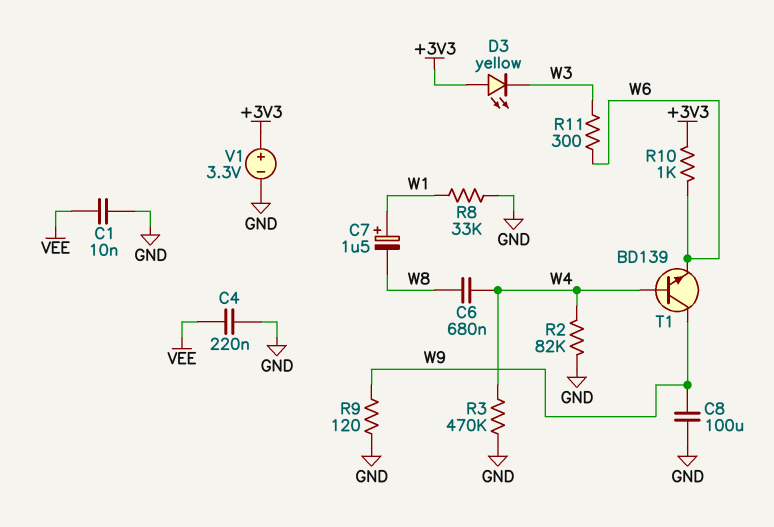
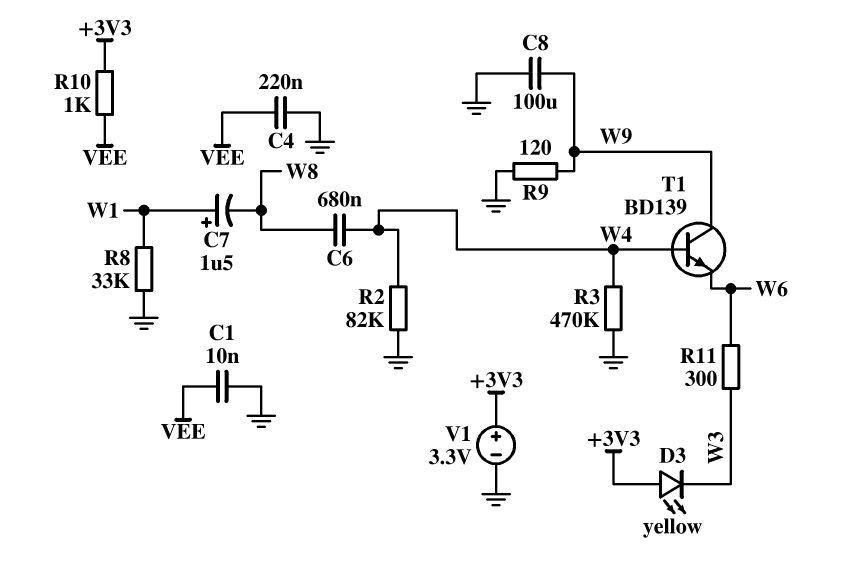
R10: 1k (+3V3, W6) -> 1k (+3V3, VEE)

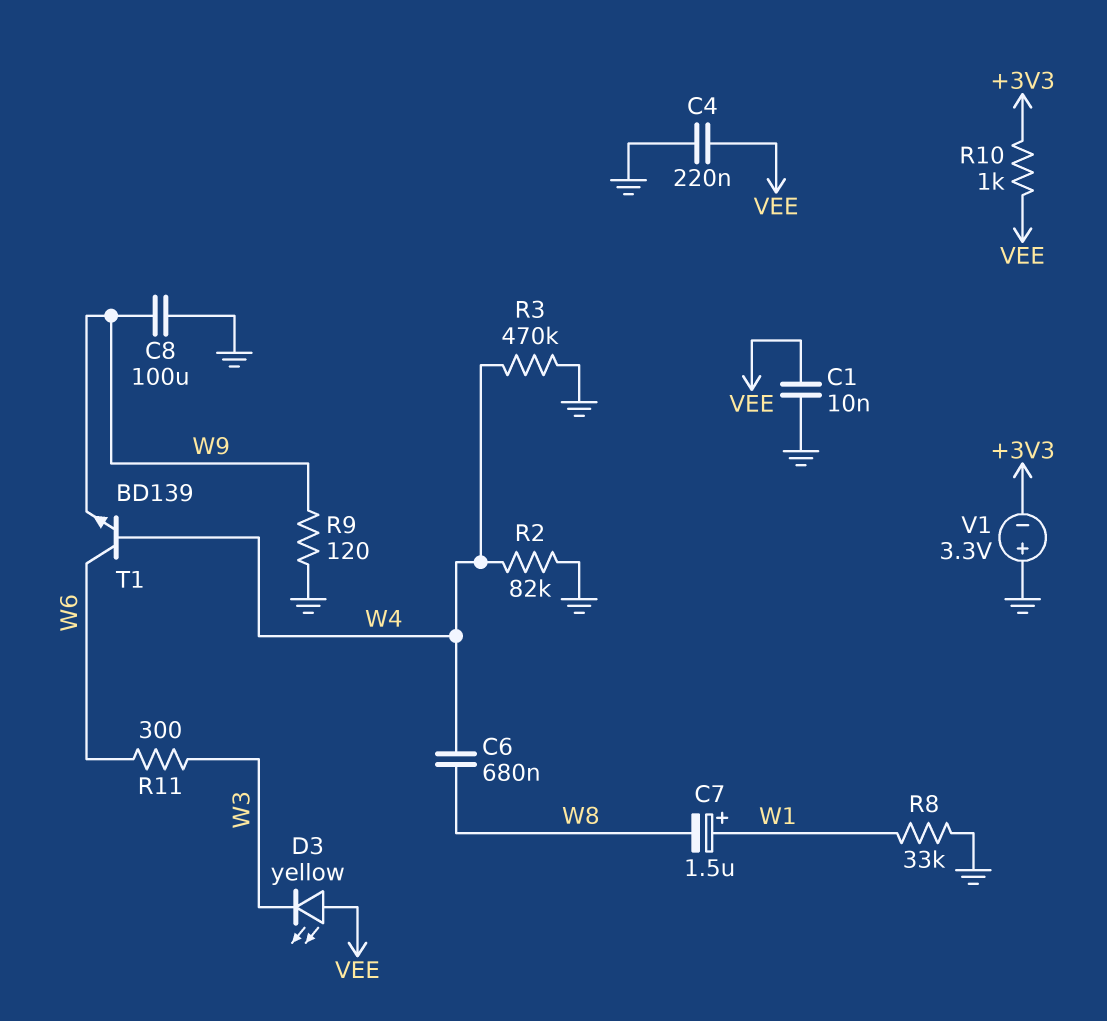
D3: LED yellow (A +3V3, K W3) -> LED yellow (A VEE, K W3)
T1: NPN BD139 (B W4, C W9, E W6) -> NPN BD139 (B W4, C W6, E W9)
V1: 3.3V (plus +3V3, minus GND) -> 3.3V (plus GND, minus +3V3)

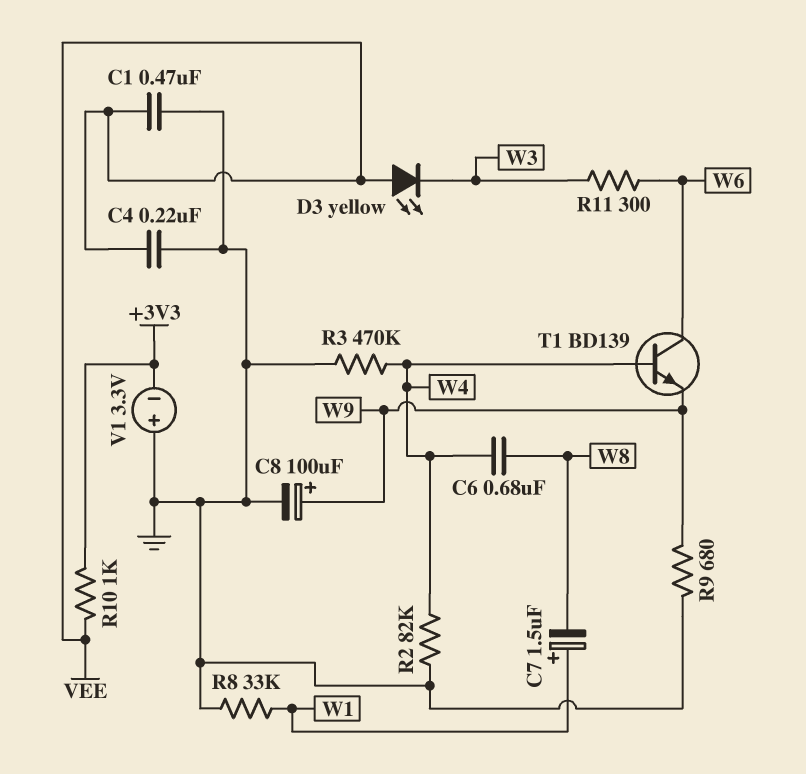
C1: 10nF (GND, VEE) -> 470nF (GND, VEE)
C8: 100uF (GND, W9) -> 100uF (plus W9, minus GND)
R9: 120 (GND, W9) -> 680 (GND, W9)

